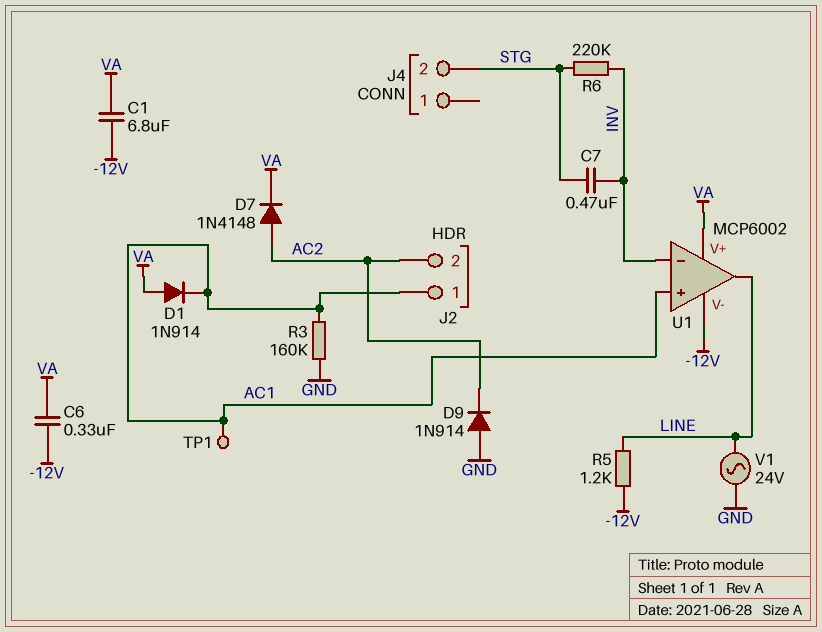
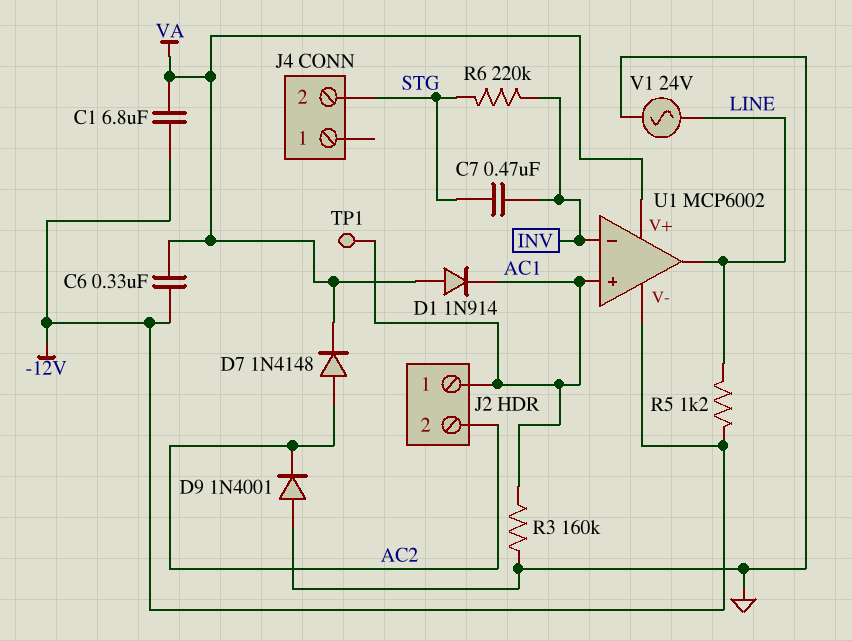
D9: diode 1N914 (A GND, K AC2) -> diode 1N4001 (A GND, K AC2)

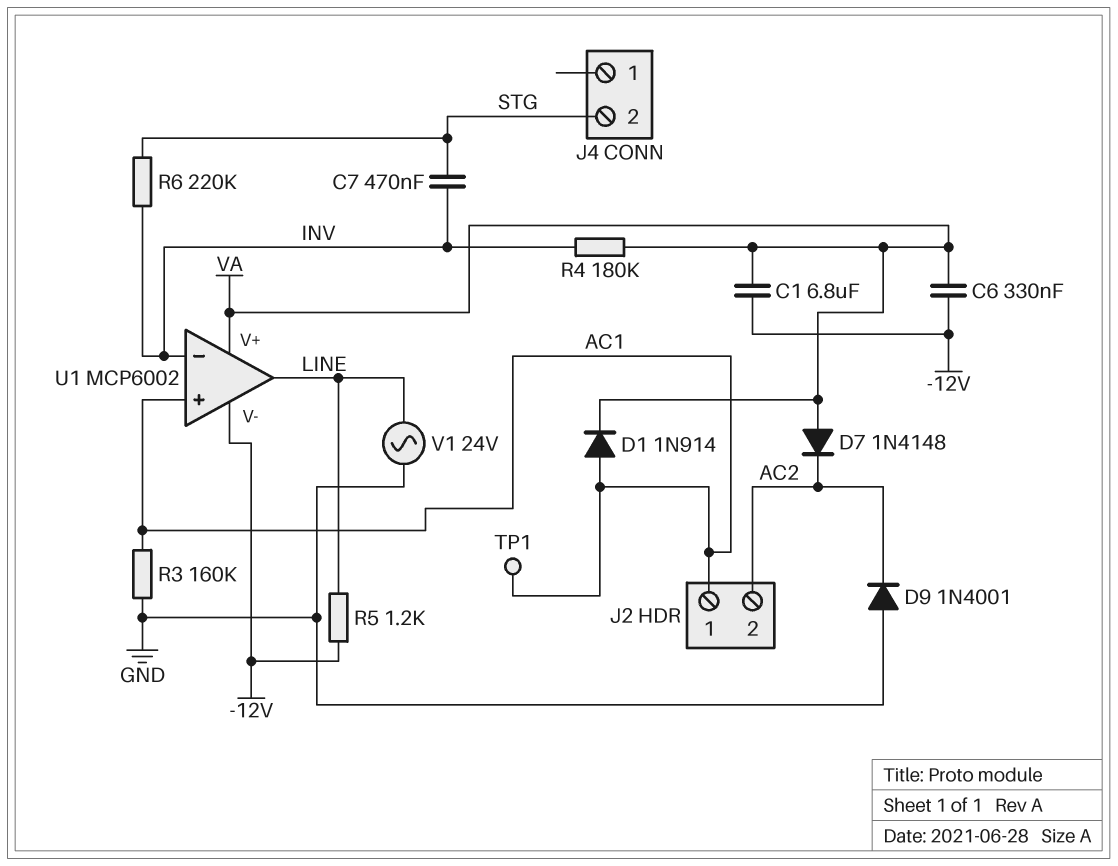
D1: diode 1N914 (A VA, K AC1) -> diode 1N914 (A AC1, K VA)
D7: diode 1N4148 (A AC2, K VA) -> diode 1N4148 (A VA, K AC2)
R4: none -> 180k (INV, VA)

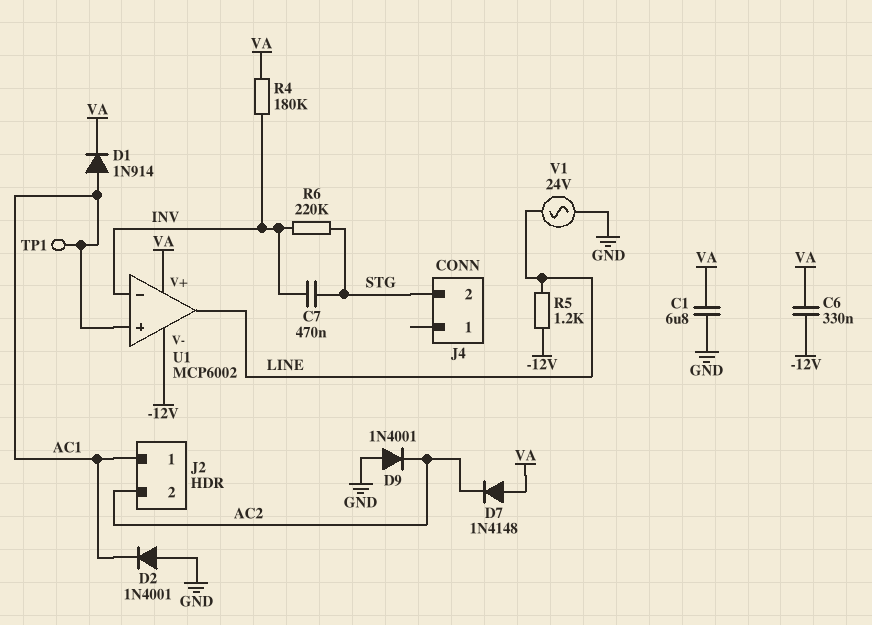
C1: 6.8uF (-12V, VA) -> 6.8uF (GND, VA)
D2: none -> diode 1N4001 (A GND, K AC1)
R3: 160k (AC1, GND) -> none

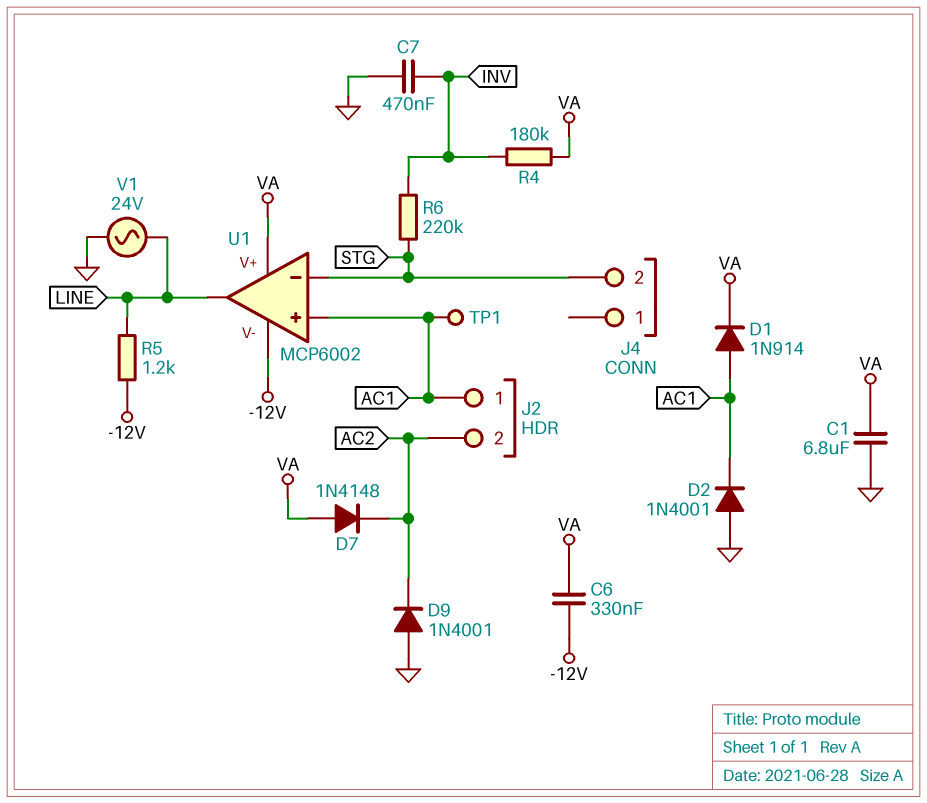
C7: 470nF (INV, STG) -> 470nF (GND, INV)
U1 pin in-: INV -> STG

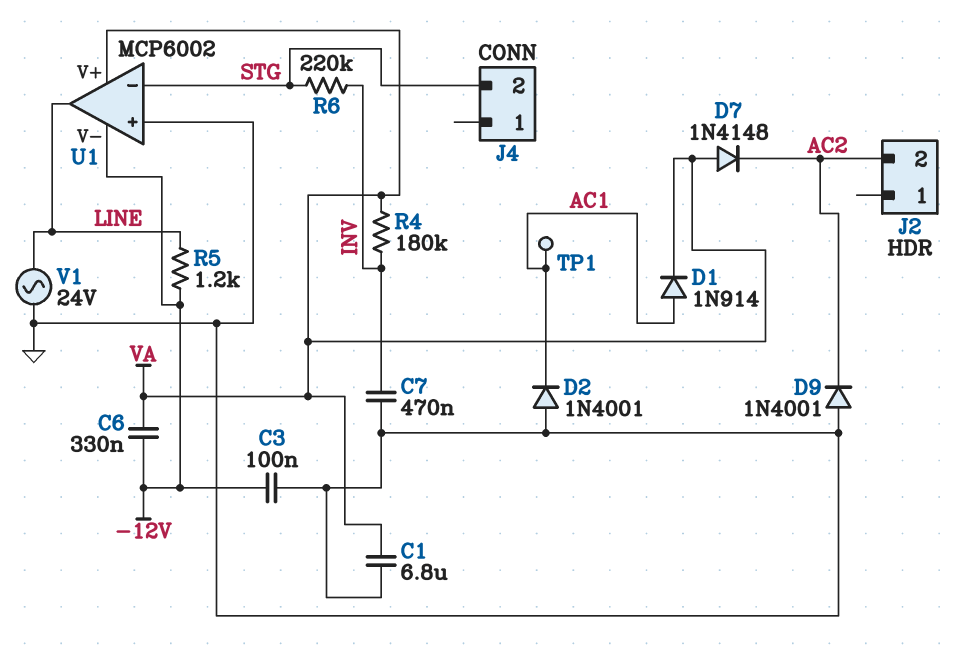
C3: none -> 100nF (-12V, GND)
J2 pin 1: AC1 -> none
U1 pin in+: AC1 -> GND

